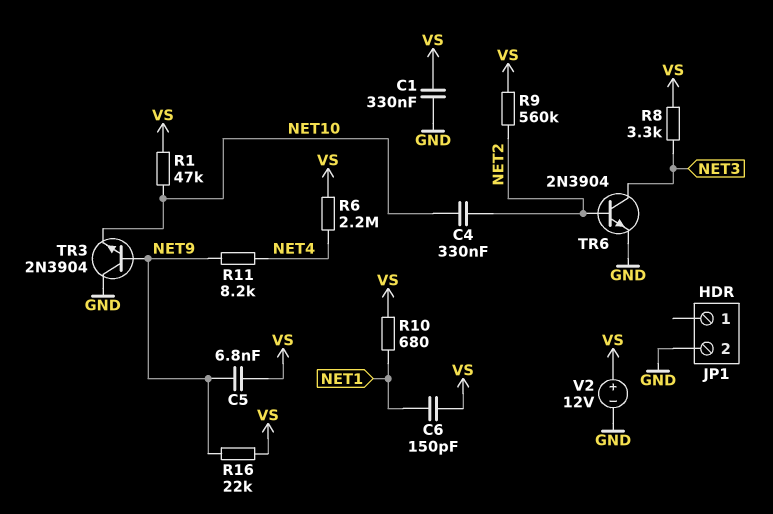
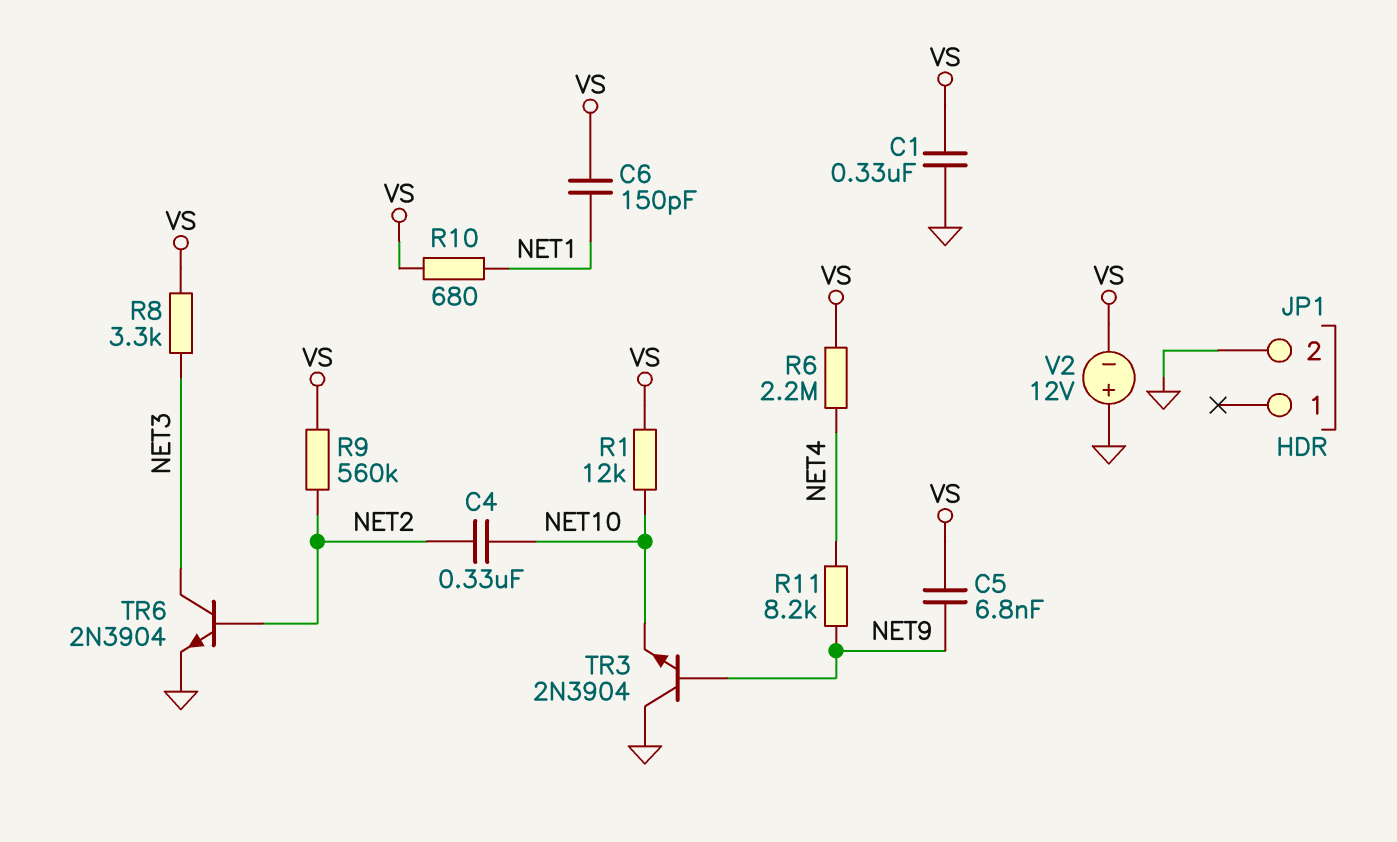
R1: 47k (NET10, VS) -> 12k (NET10, VS)
R16: 22k (NET9, VS) -> none
V2: 12V (plus VS, minus GND) -> 12V (plus GND, minus VS)

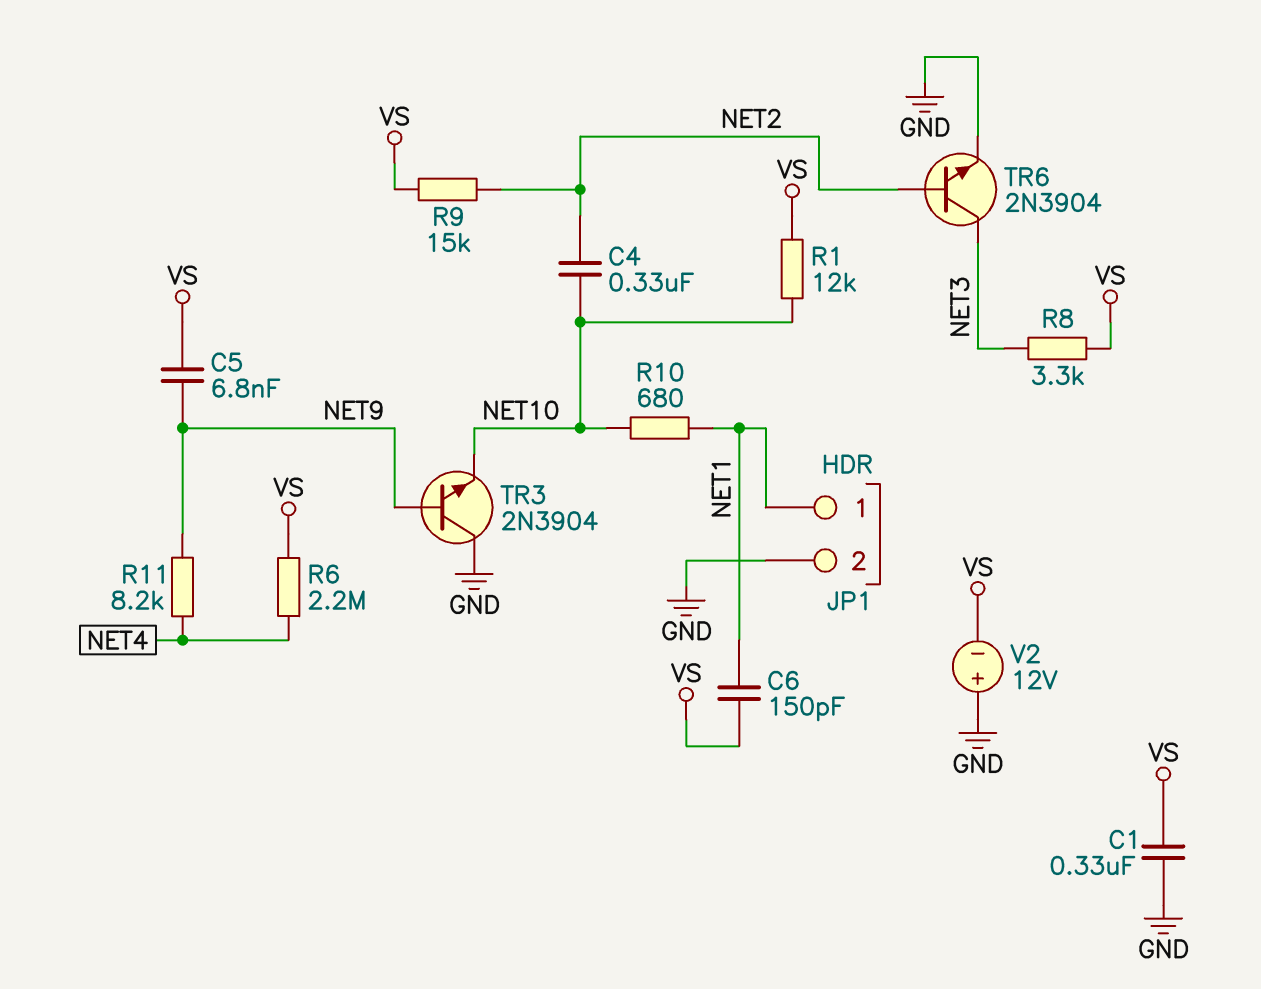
JP1 pin 1: none -> NET1
R9: 560k (NET2, VS) -> 15k (NET2, VS)
R10: 680 (NET1, VS) -> 680 (NET1, NET10)

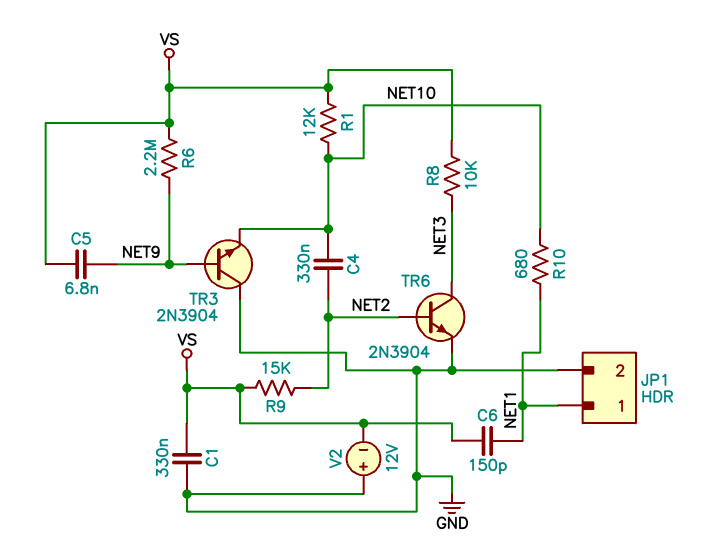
R6: 2.2M (NET4, VS) -> 2.2M (NET9, VS)
R8: 3.3k (NET3, VS) -> 10k (NET3, VS)
R11: 8.2k (NET4, NET9) -> none

